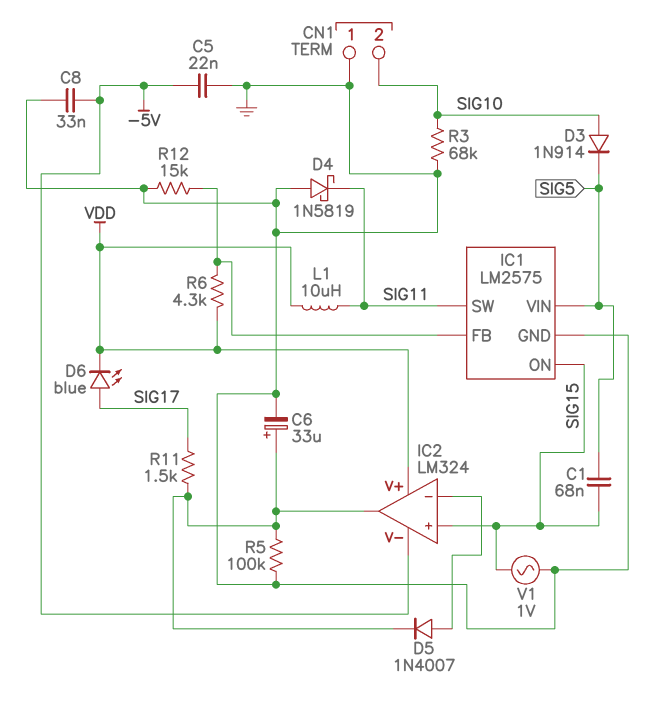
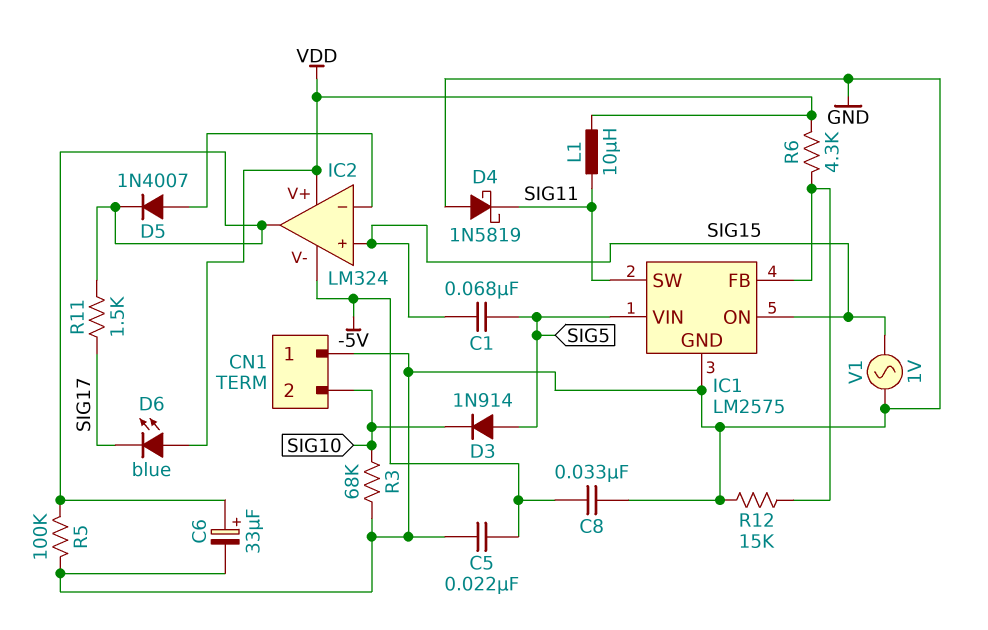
D3: diode 1N914 (A SIG10, K SIG5) -> diode 1N914 (A SIG5, K SIG10)
D6: LED blue (A SIG17, K VDD) -> LED blue (A VDD, K SIG17)

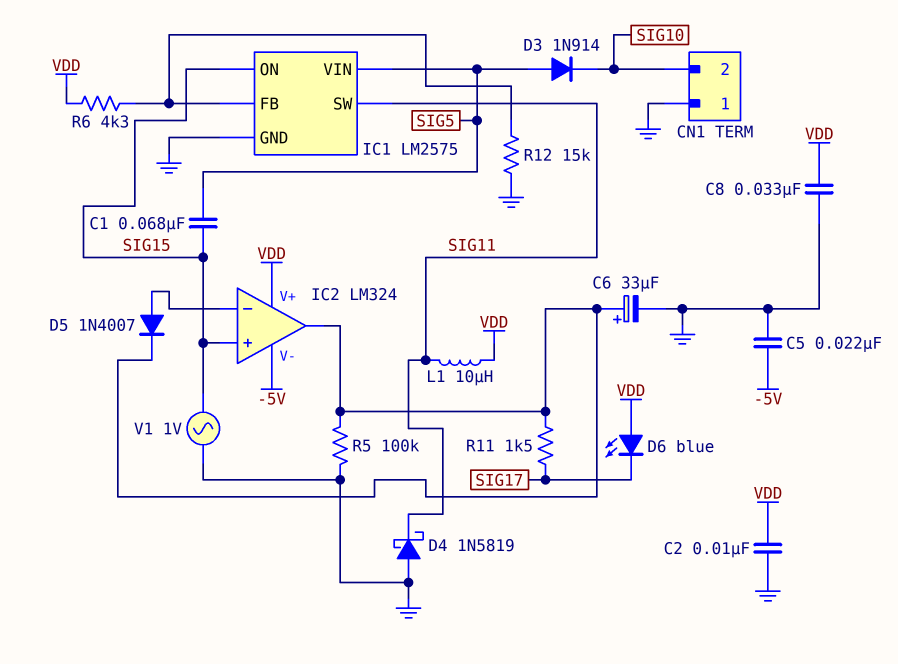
C2: none -> 10nF (GND, VDD)
C8: 33nF (-5V, GND) -> 33nF (GND, VDD)
R3: 68k (GND, SIG10) -> none

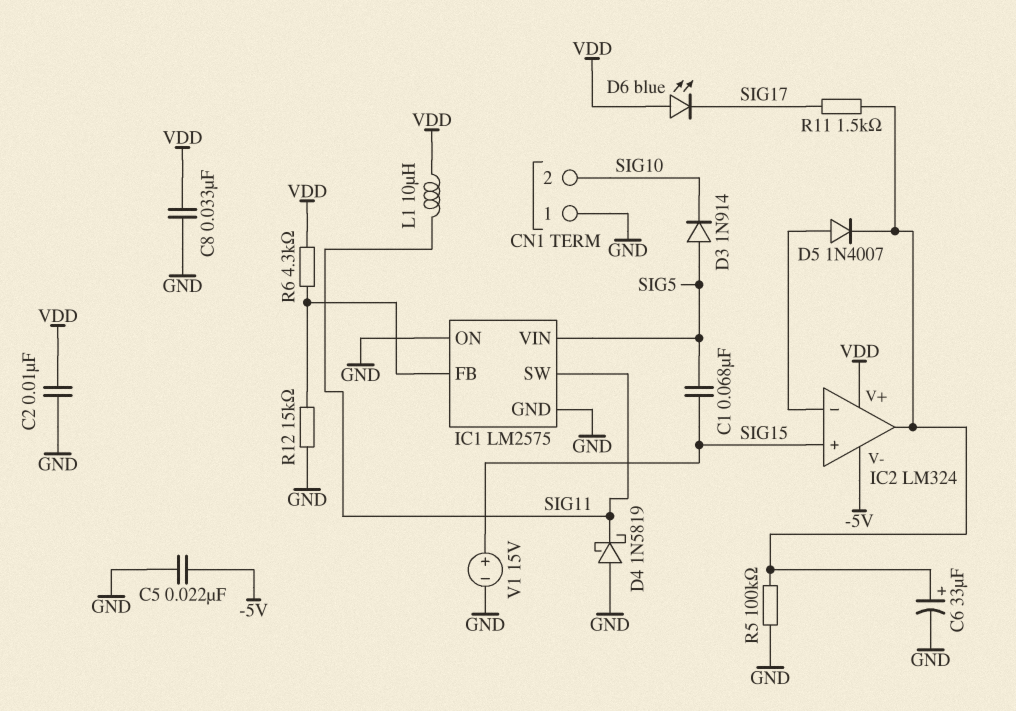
IC1 pin ON: SIG15 -> GND
V1: AC 1V (GND, SIG15) -> 15V (plus SIG15, minus GND)

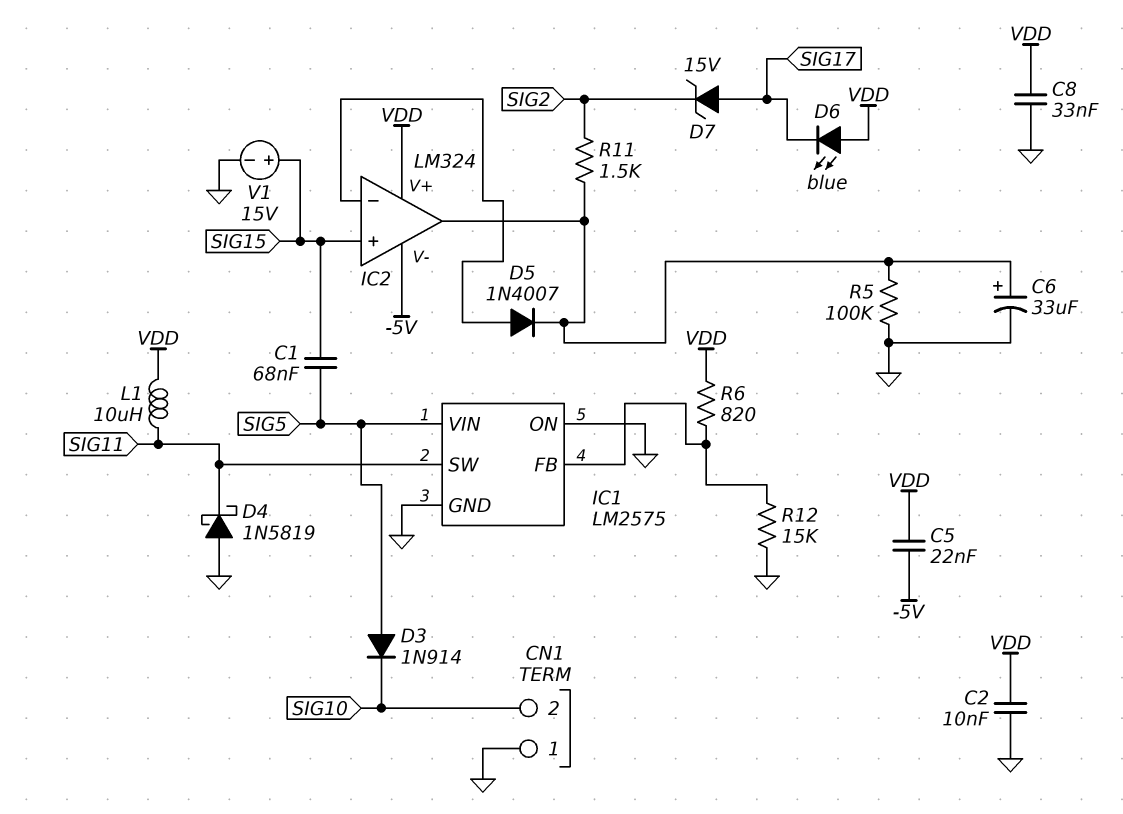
C5: 22nF (-5V, GND) -> 22nF (-5V, VDD)
D7: none -> zener 15V (A SIG17, K SIG2)
R6: 4.3k (IC1/FB, VDD) -> 820 (IC1/FB, VDD)
R11: 1.5k (IC2/out, SIG17) -> 1.5k (IC2/out, SIG2)

